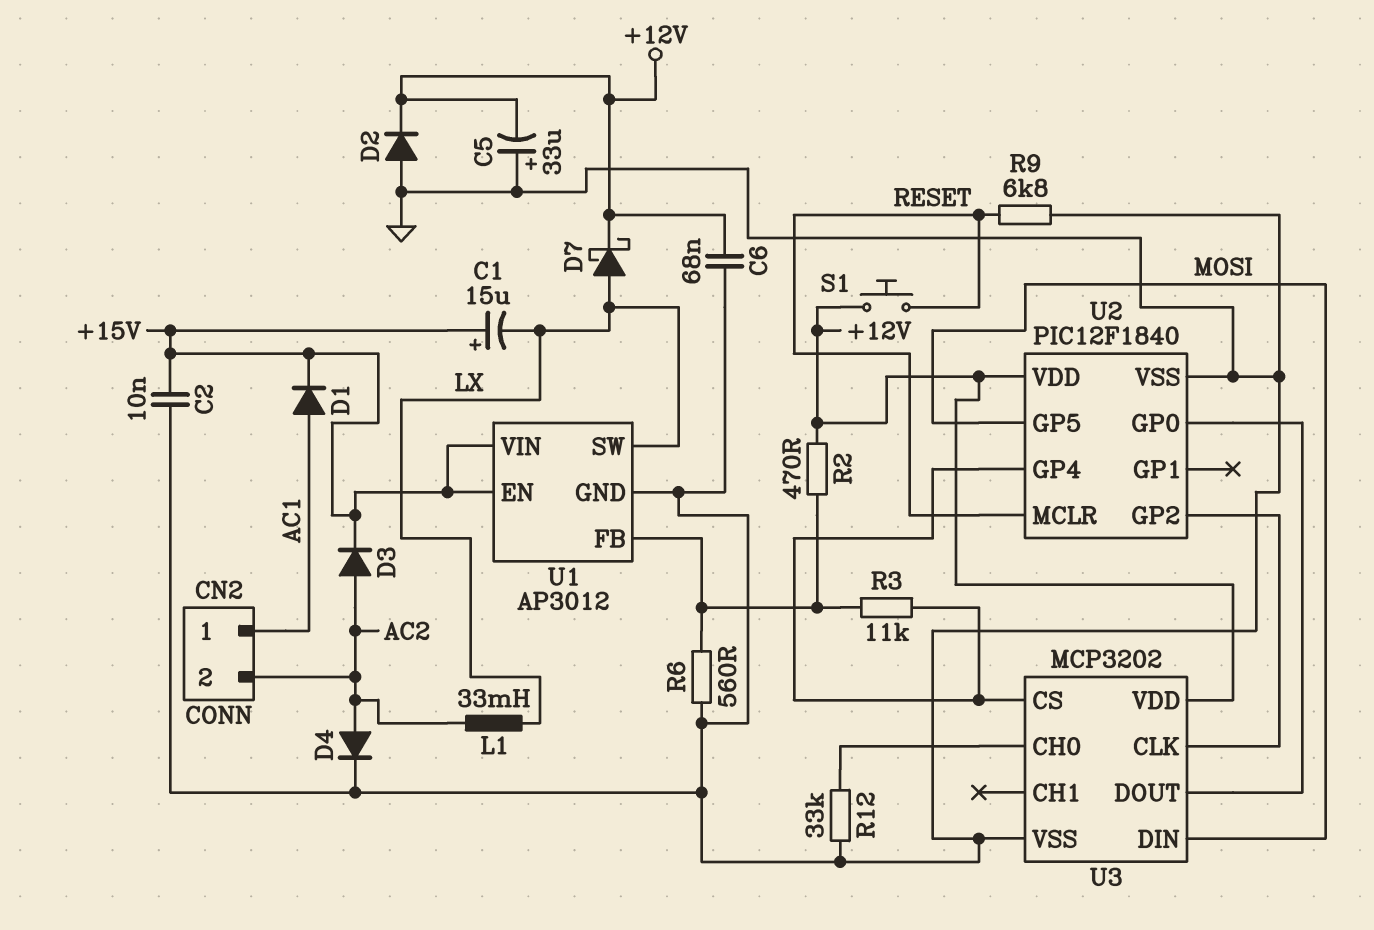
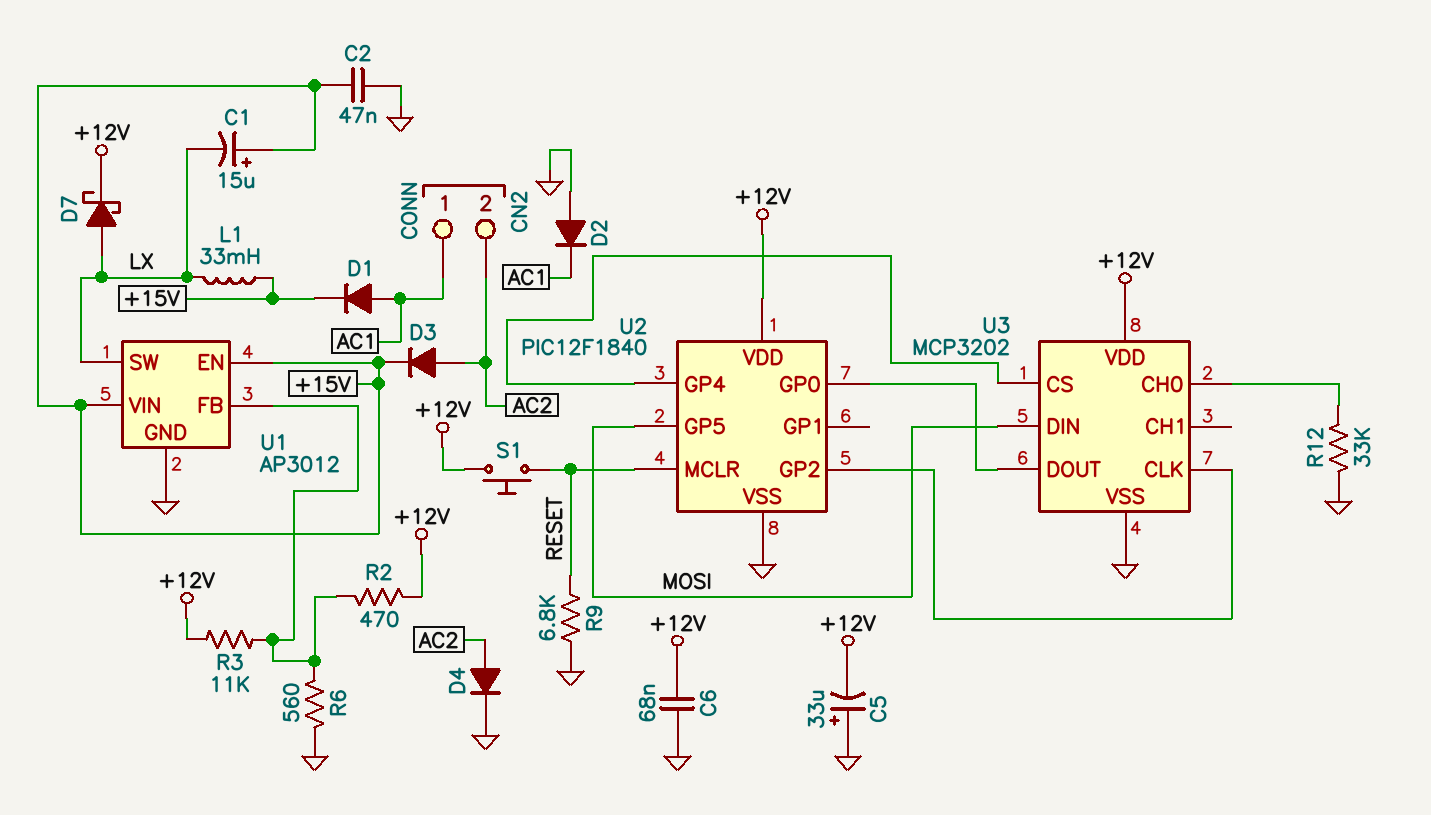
C2: 10nF (+15V, GND) -> 47nF (+15V, GND)
D2: diode (A GND, K +12V) -> diode (A GND, K AC1)
L1: 33mH (AC2, LX) -> 33mH (+15V, LX)
R3: 11k (U1/FB, U2/GP4) -> 11k (+12V, U1/FB)

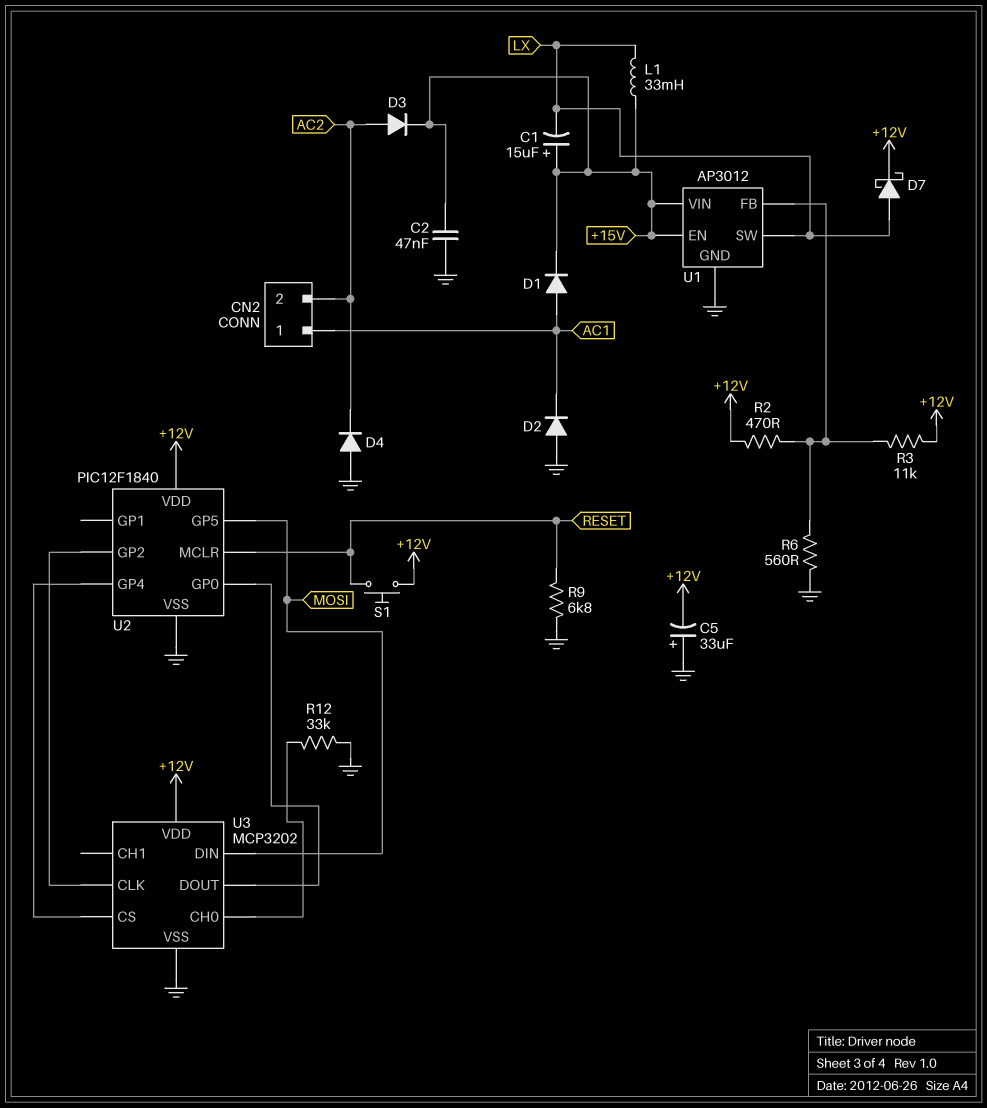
C6: 68nF (+12V, GND) -> none
D4: diode (A AC2, K GND) -> diode (A GND, K AC2)

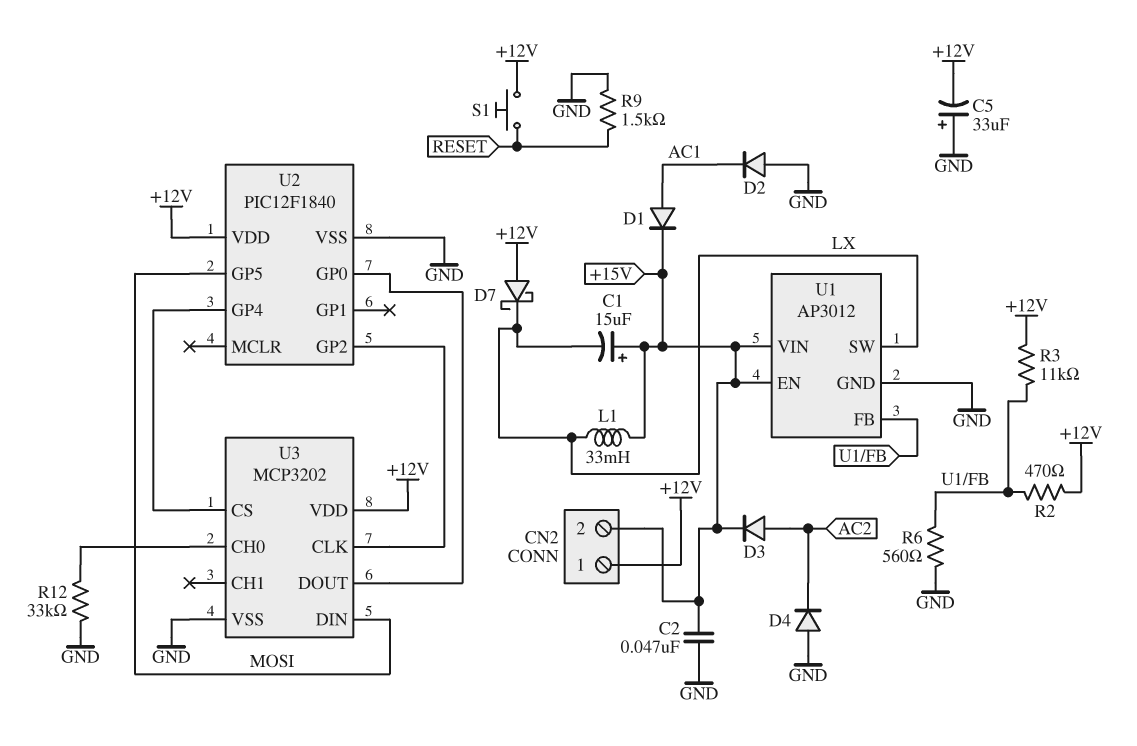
CN2 pin 1: AC1 -> +12V
CN2 pin 2: AC2 -> +15V
D7: schottky (A LX, K +12V) -> schottky (A +12V, K LX)
R9: 6.8k (GND, RESET) -> 1.5k (GND, RESET)
U2 pin MCLR: RESET -> none

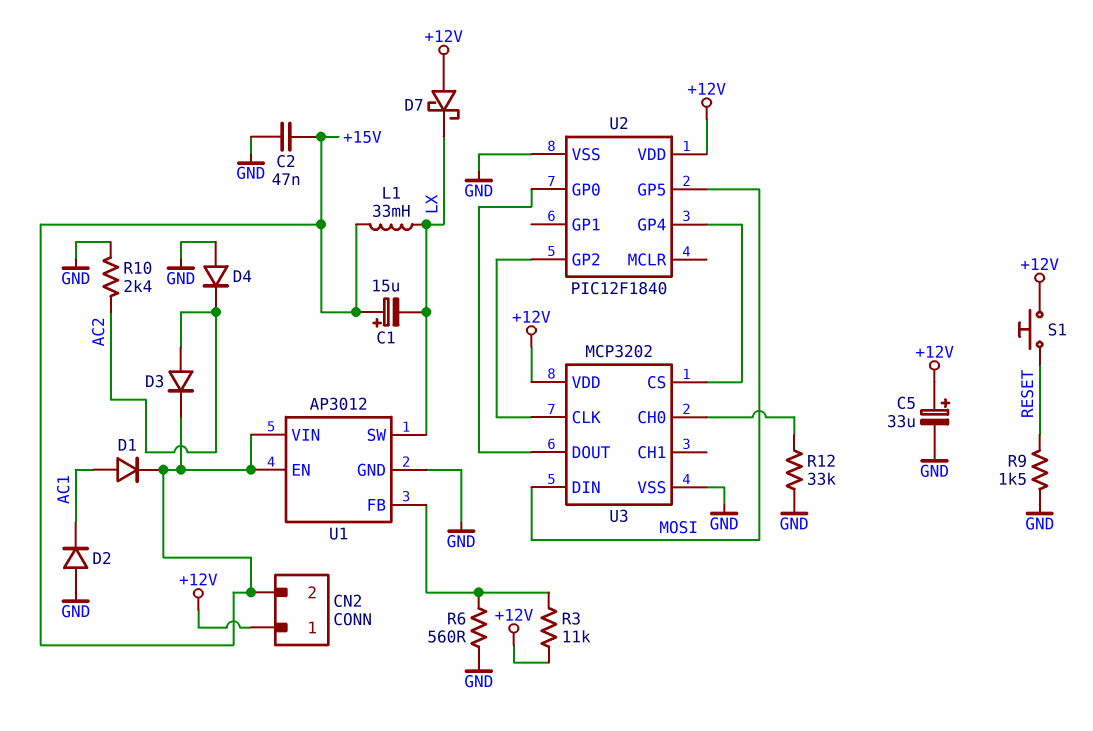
C5: 33uF (plus GND, minus +12V) -> 33uF (plus +12V, minus GND)
R2: 470 (+12V, U1/FB) -> none
R10: none -> 2.4k (AC2, GND)

